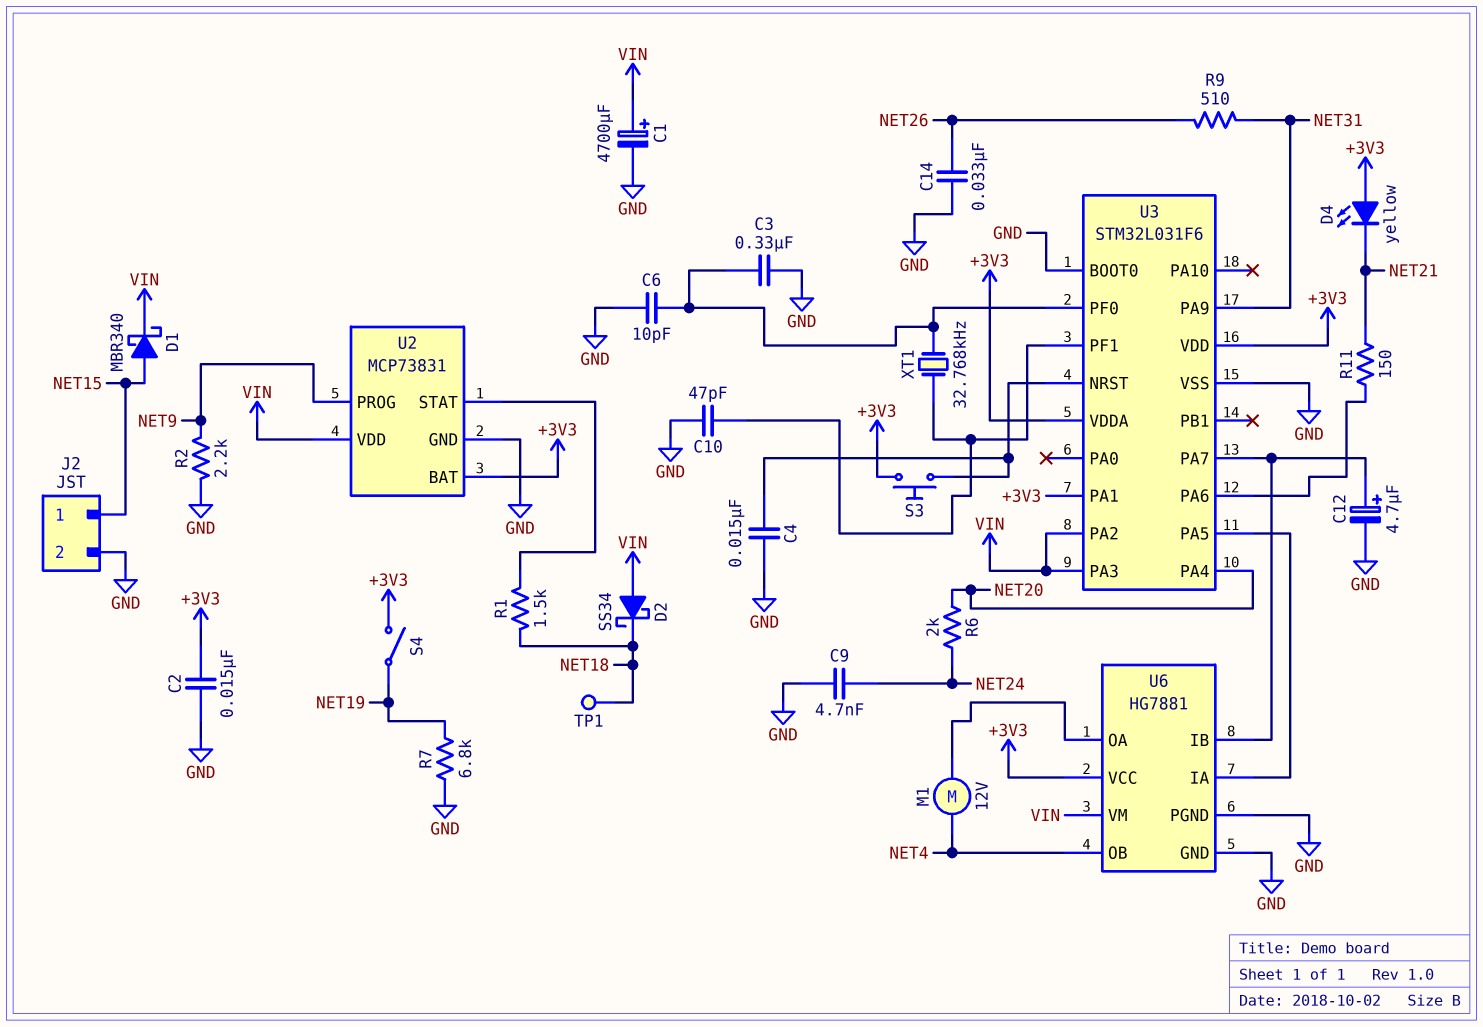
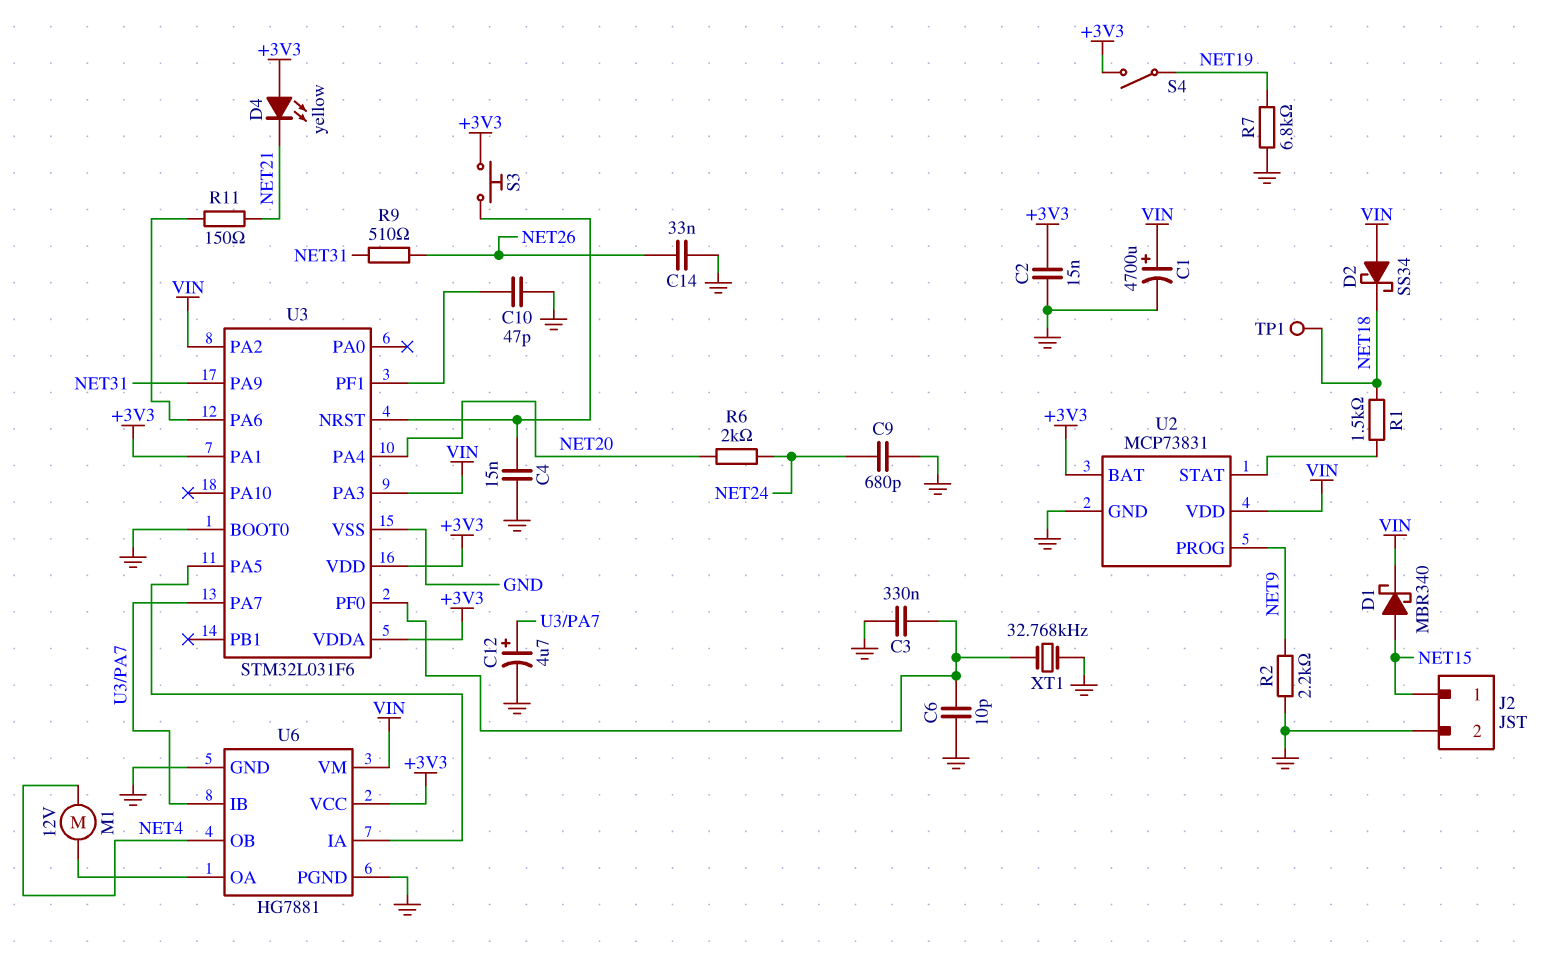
C9: 4.7nF (GND, NET24) -> 680pF (GND, NET24)
XT1: 32.768kHz (U3/PF0, U3/PF1) -> 32.768kHz (GND, U3/PF0)

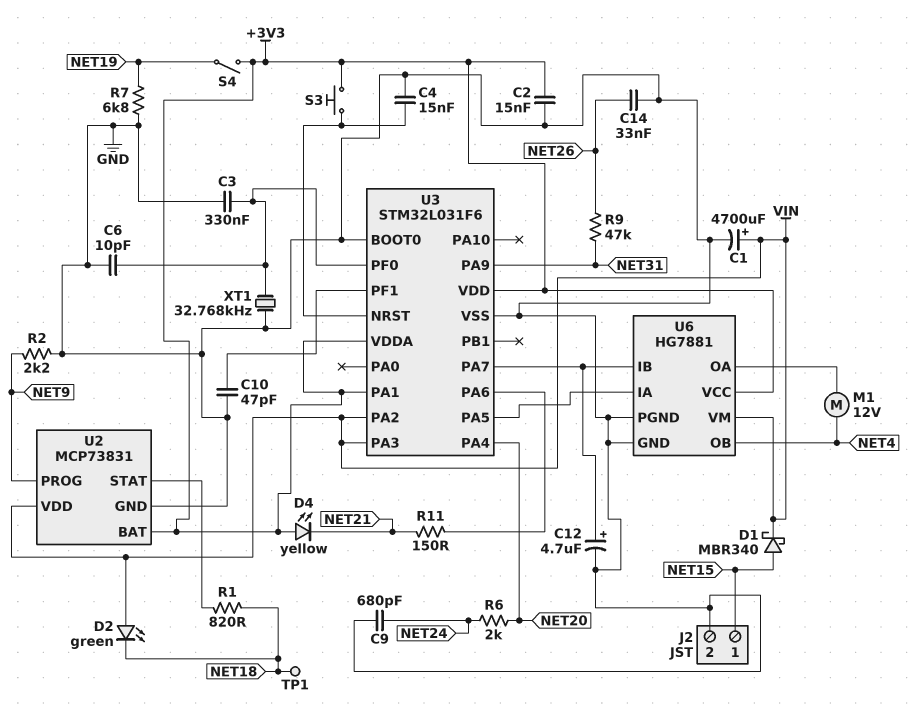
D2: schottky SS34 (A VIN, K NET18) -> LED green (A VIN, K NET18)
R1: 1.5k (NET18, U2/STAT) -> 820 (NET18, U2/STAT)
R9: 510 (NET26, NET31) -> 47k (NET26, NET31)

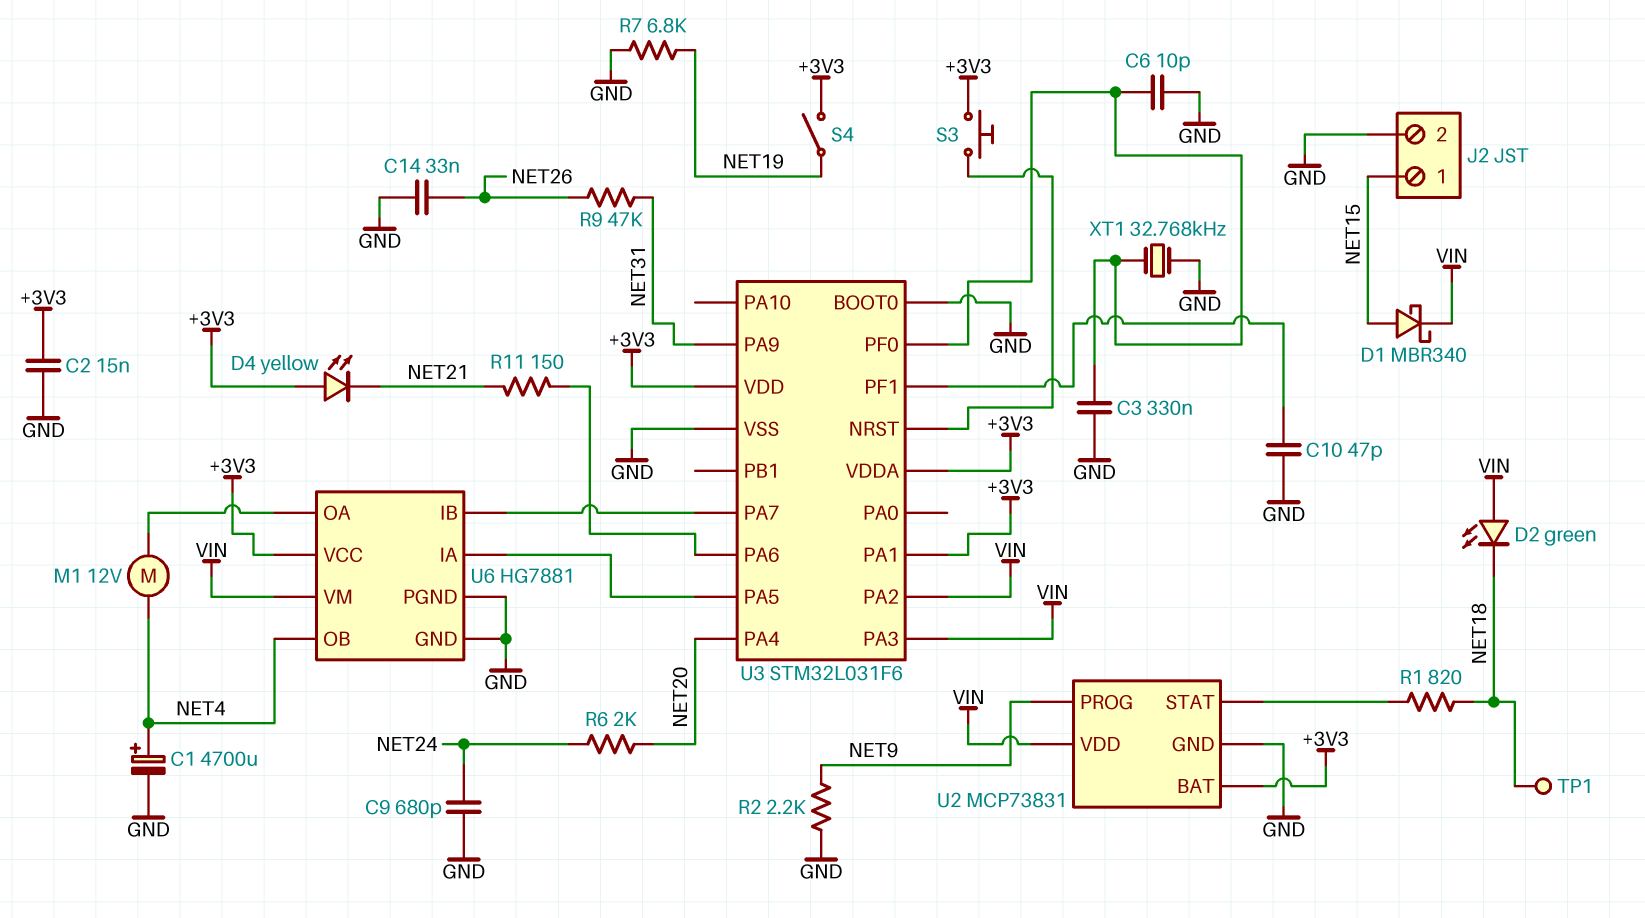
C1: 4700uF (plus VIN, minus GND) -> 4700uF (plus NET4, minus GND)
C4: 15nF (GND, U3/NRST) -> none
C12: 4.7uF (plus U3/PA7, minus GND) -> none

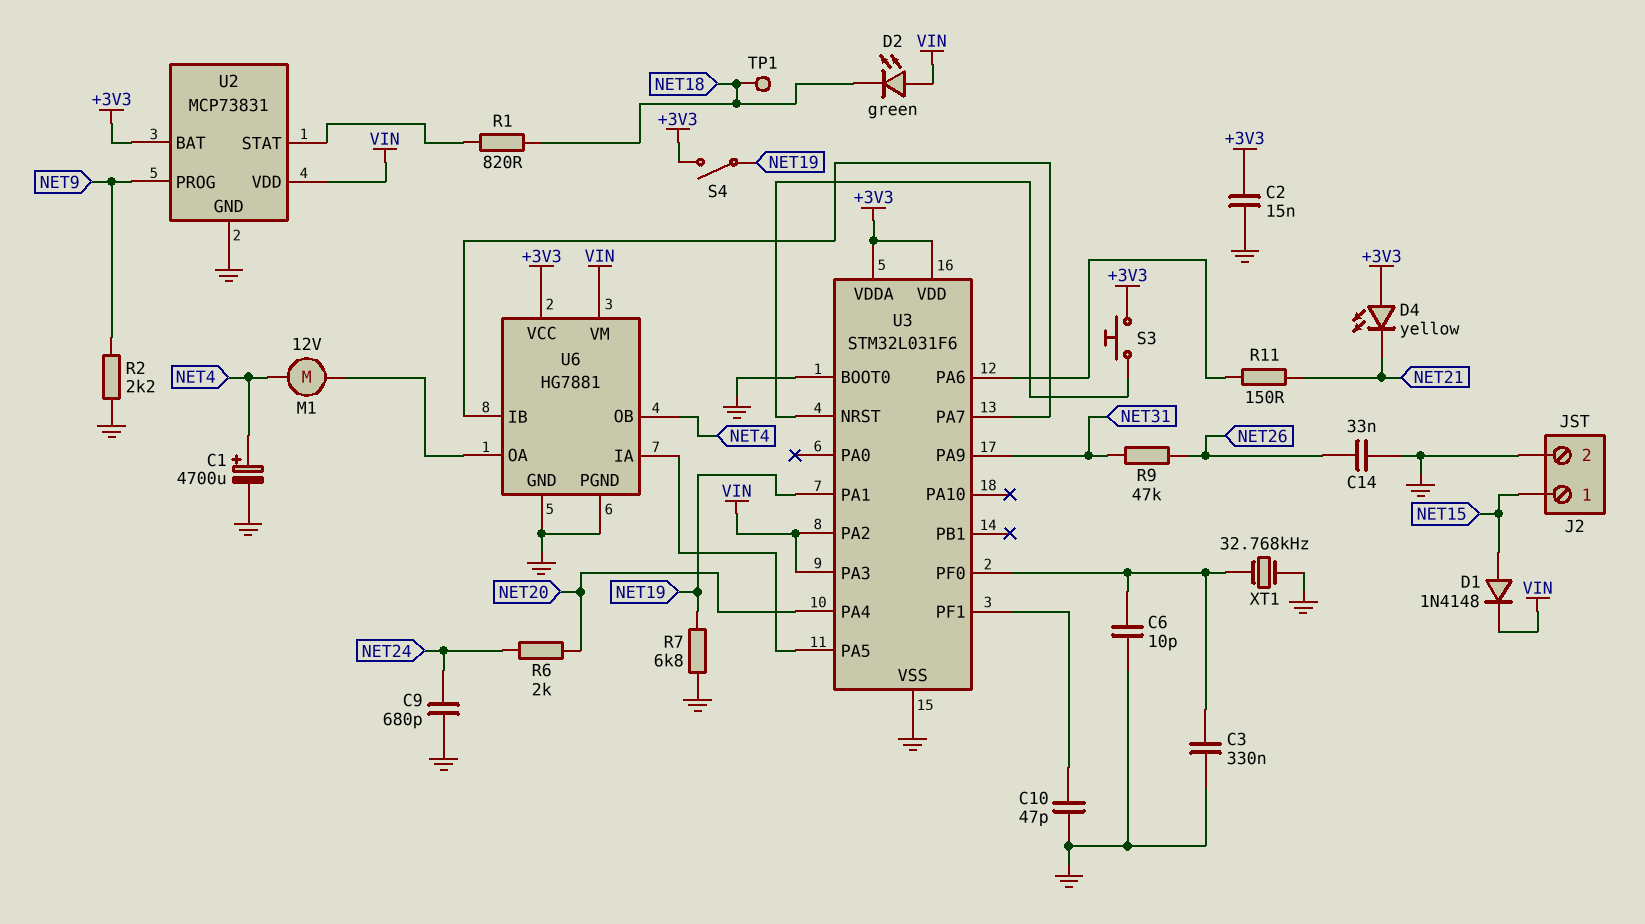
D1: schottky MBR340 (A NET15, K VIN) -> diode 1N4148 (A NET15, K VIN)
U3 pin PA1: +3V3 -> NET19

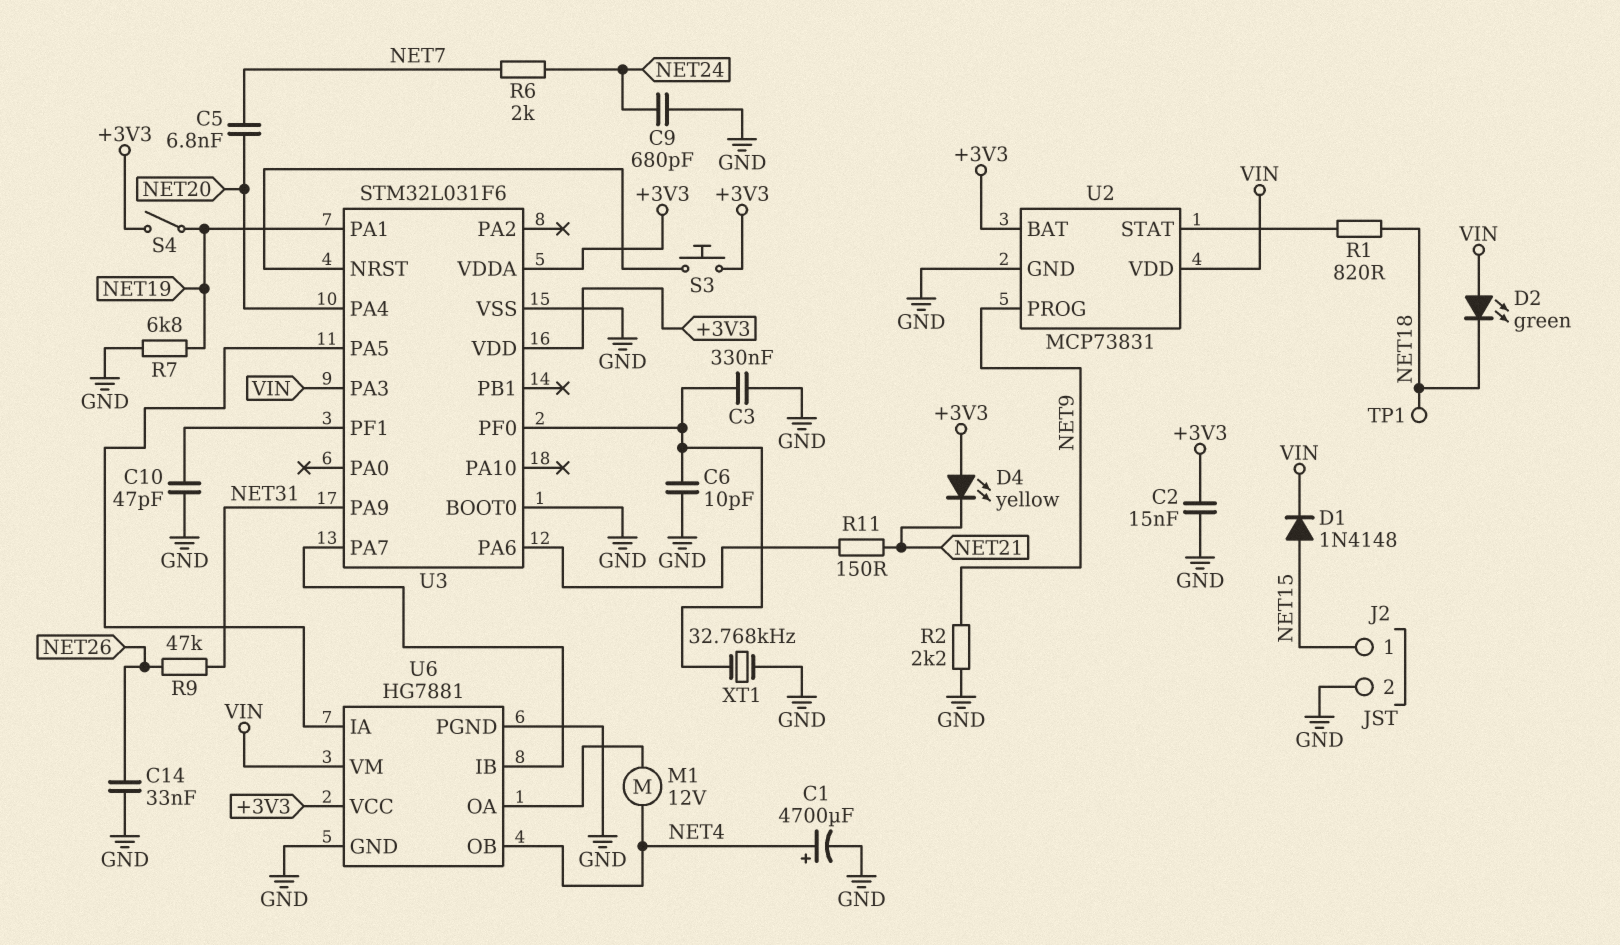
C5: none -> 6.8nF (NET7, NET20)
R6: 2k (NET20, NET24) -> 2k (NET7, NET24)
U3 pin PA2: VIN -> none

